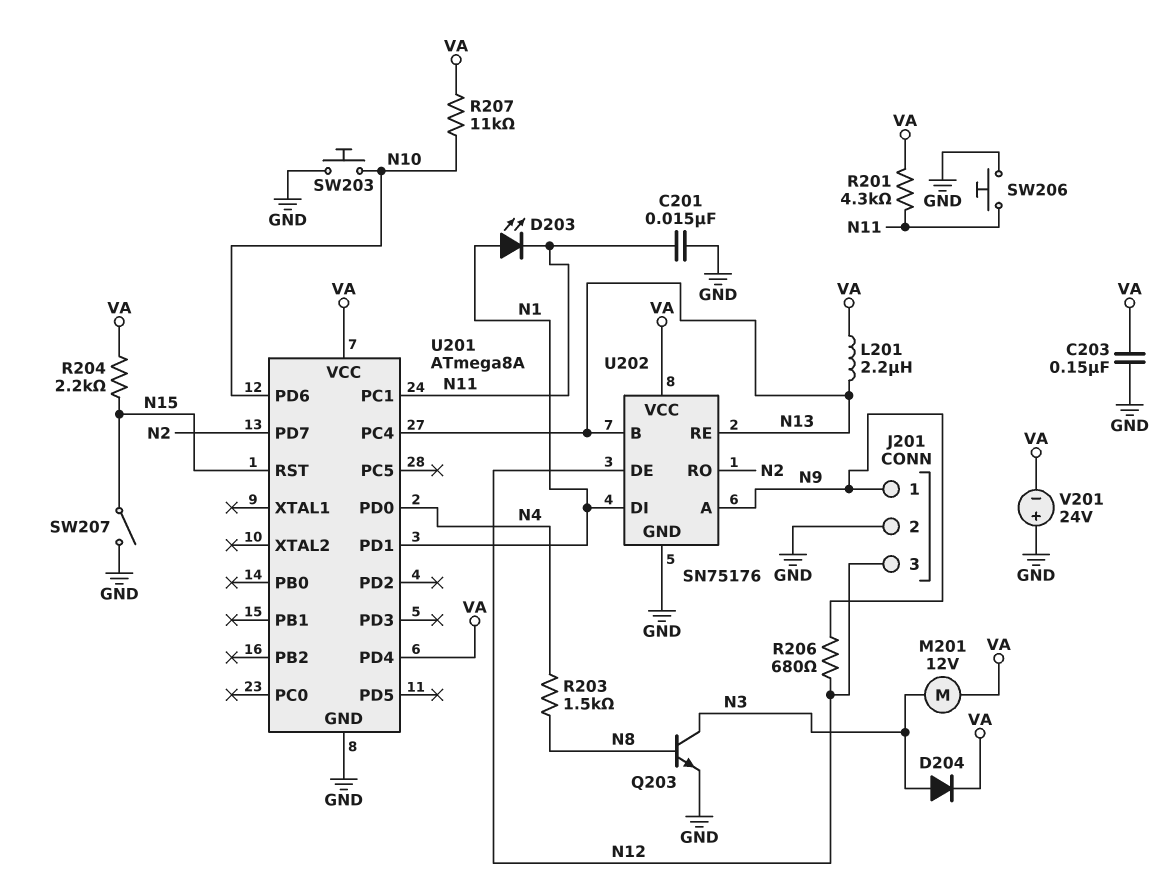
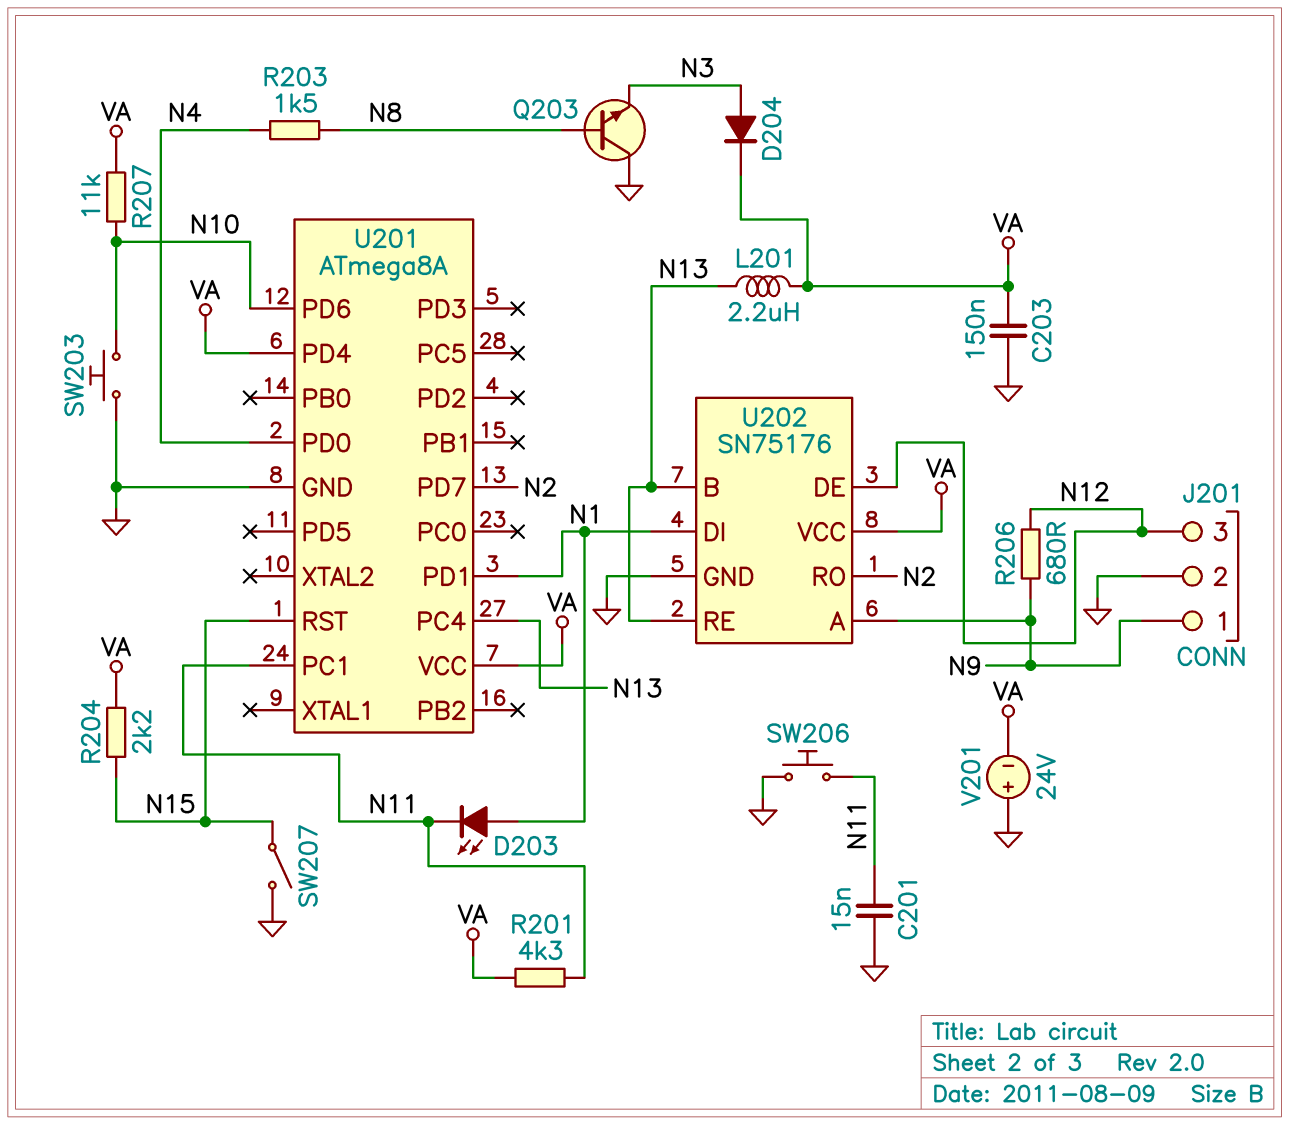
M201: motor 12V (N3, VA) -> none
Q203: NPN (B N8, C N3, E GND) -> NPN (B N8, C GND, E N3)

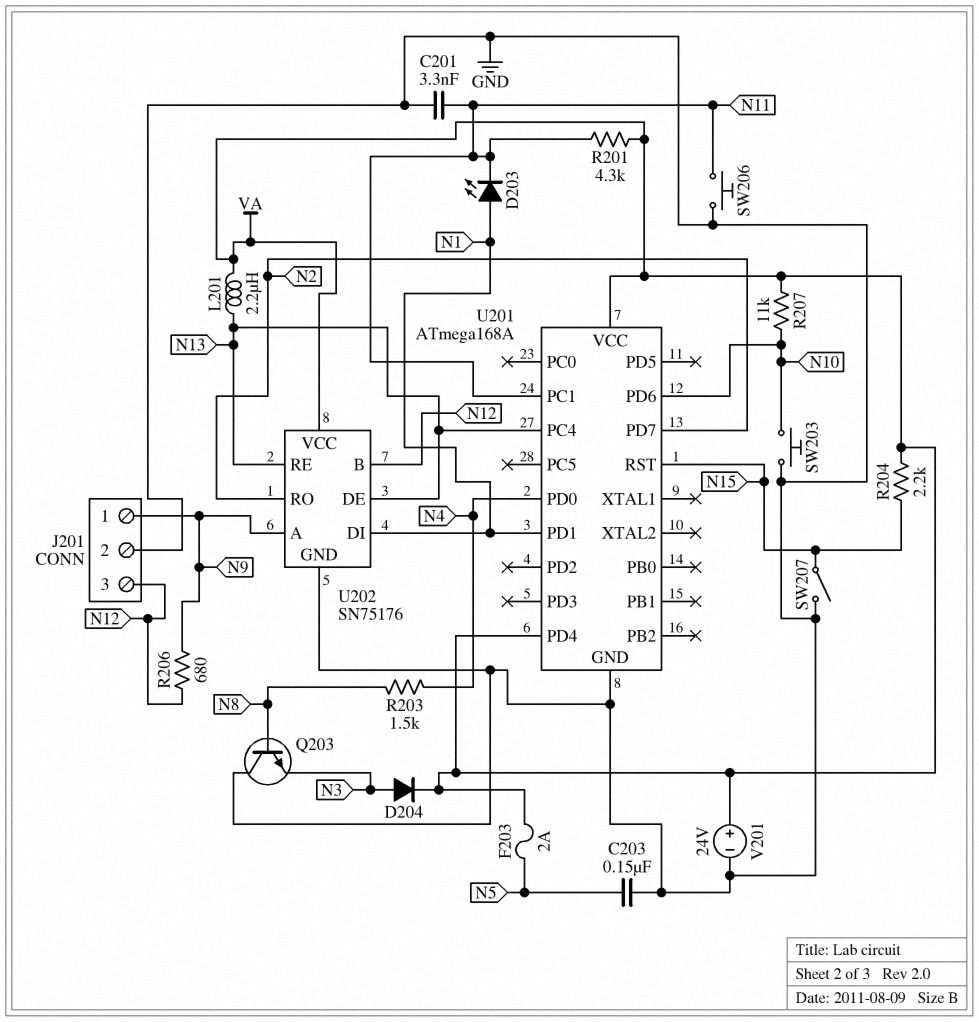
C201: 15nF (GND, N11) -> 3.3nF (GND, N11)
C203: 150nF (GND, VA) -> 150nF (GND, N5)
F203: none -> 2A (N5, VA)
U201: ATmega8A -> ATmega168A
U202 pin B: N13 -> N12
U202 pin DE: N12 -> N13
V201: 24V (plus GND, minus VA) -> 24V (plus VA, minus GND)

